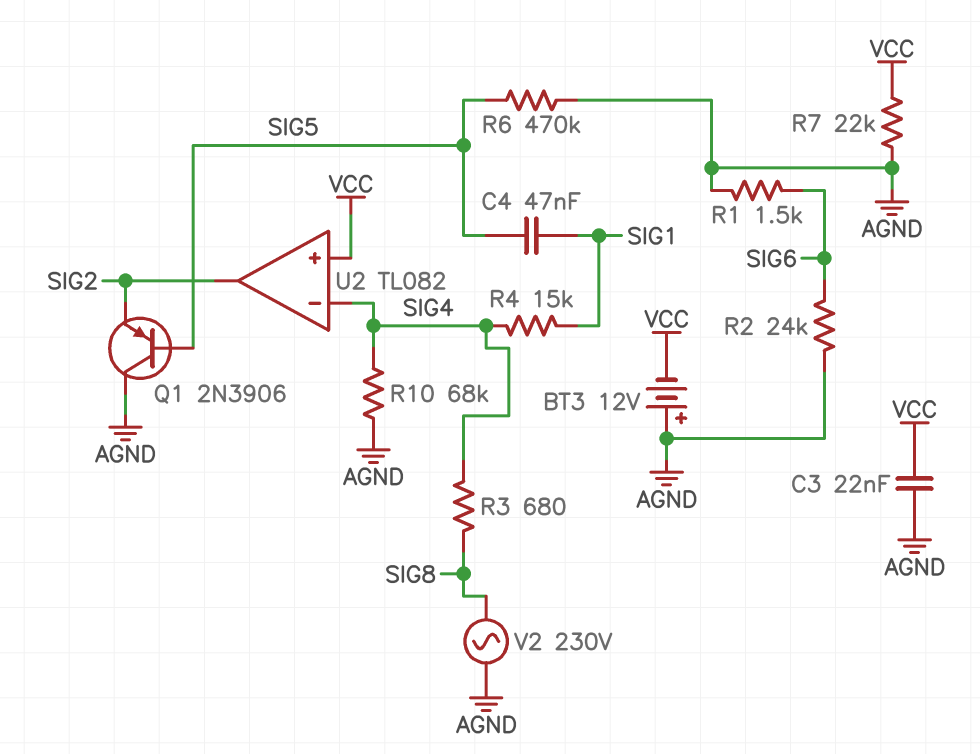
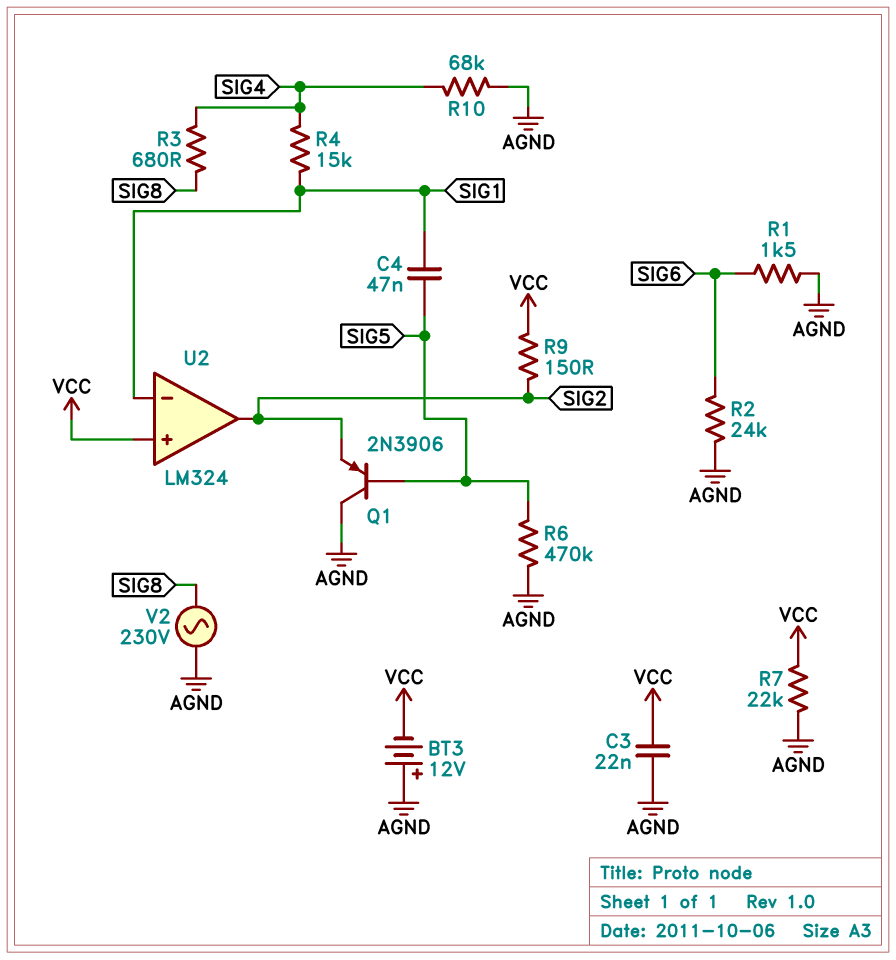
R9: none -> 150 (SIG2, VCC)
U2: TL082 -> LM324
U2 pin in-: SIG4 -> SIG1

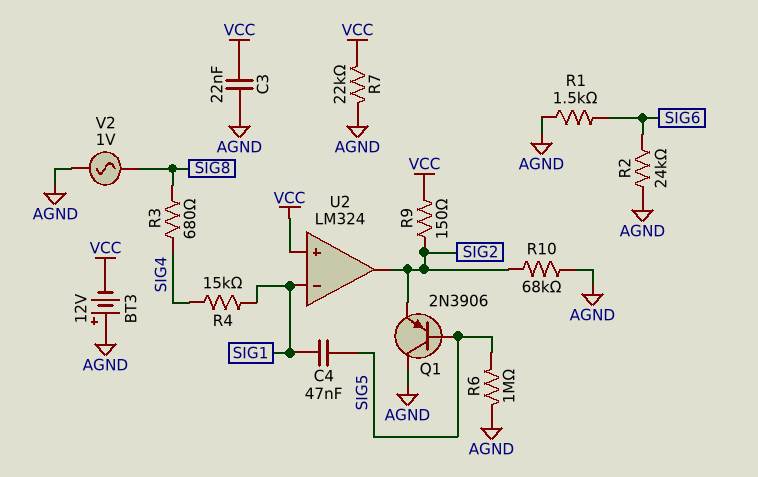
R6: 470k (AGND, SIG5) -> 1M (AGND, SIG5)
R10: 68k (AGND, SIG4) -> 68k (AGND, SIG2)
V2: AC 230V (AGND, SIG8) -> AC 1V (AGND, SIG8)

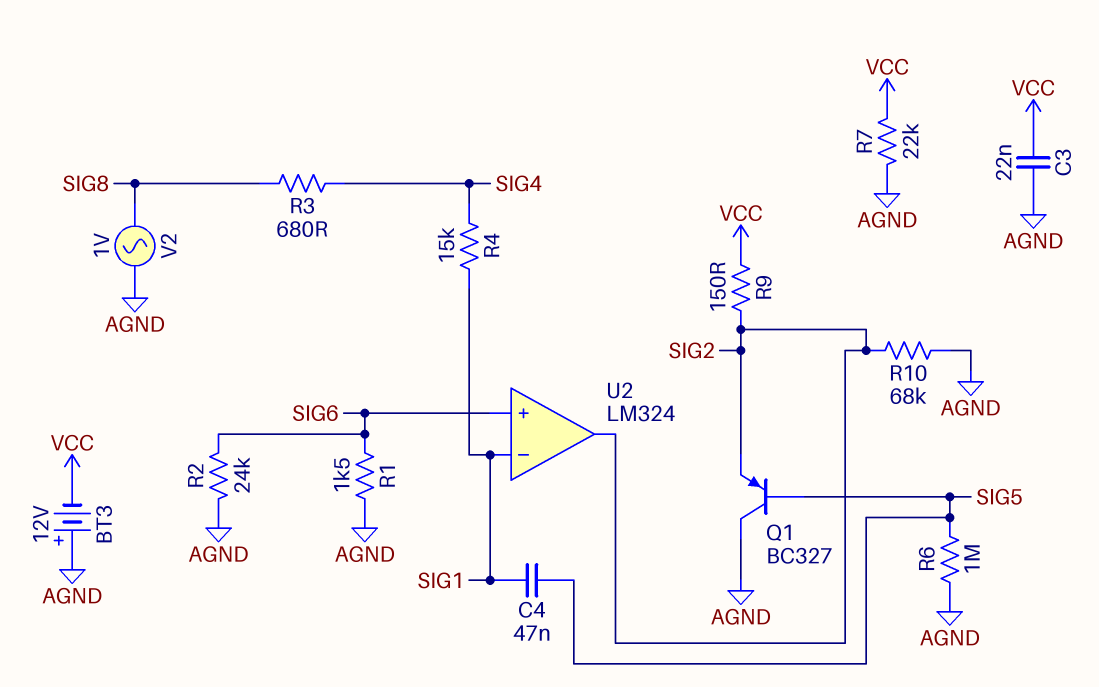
Q1: PNP 2N3906 (B SIG5, C AGND, E SIG2) -> PNP BC327 (B SIG5, C AGND, E SIG2)
U2 pin in+: VCC -> SIG6

